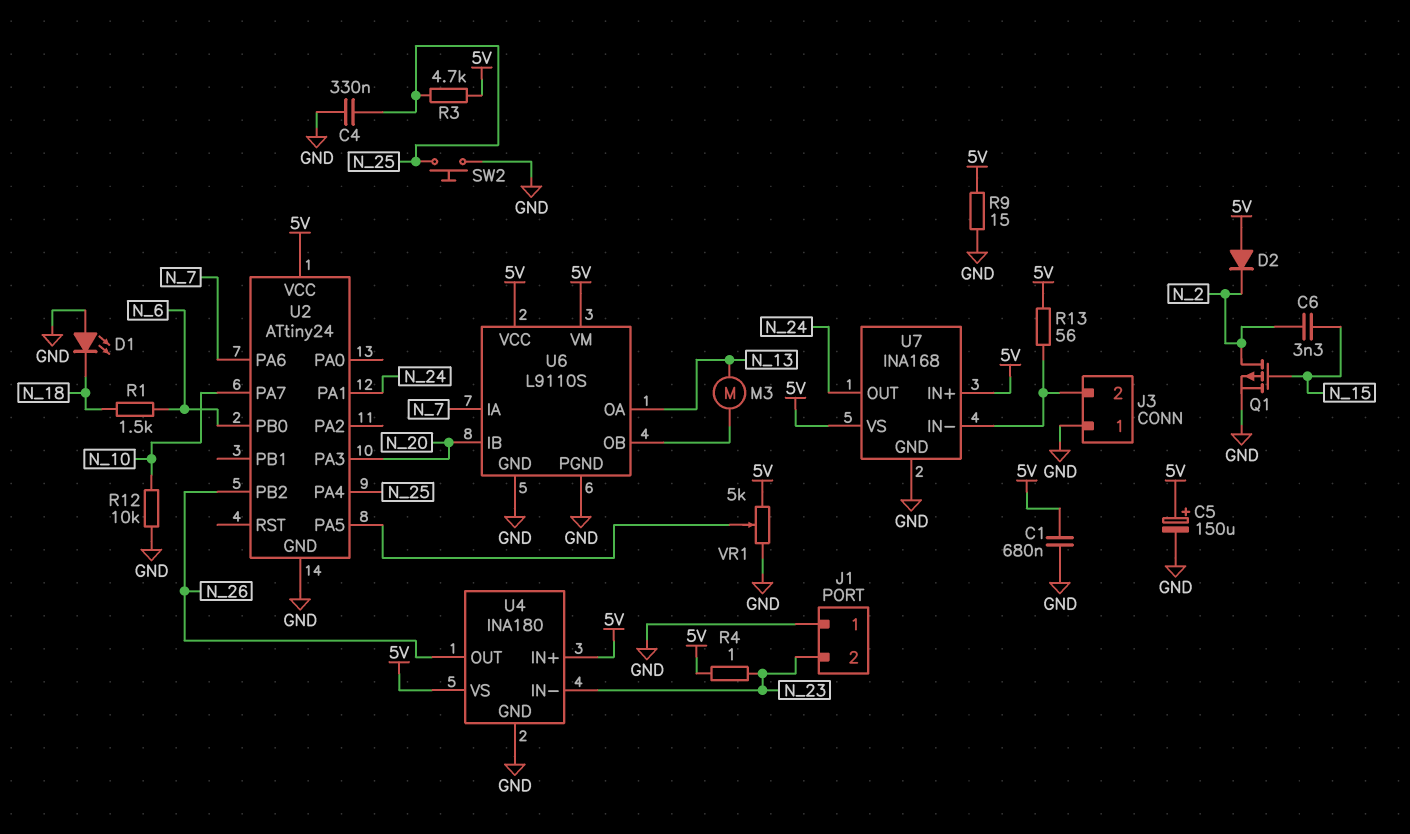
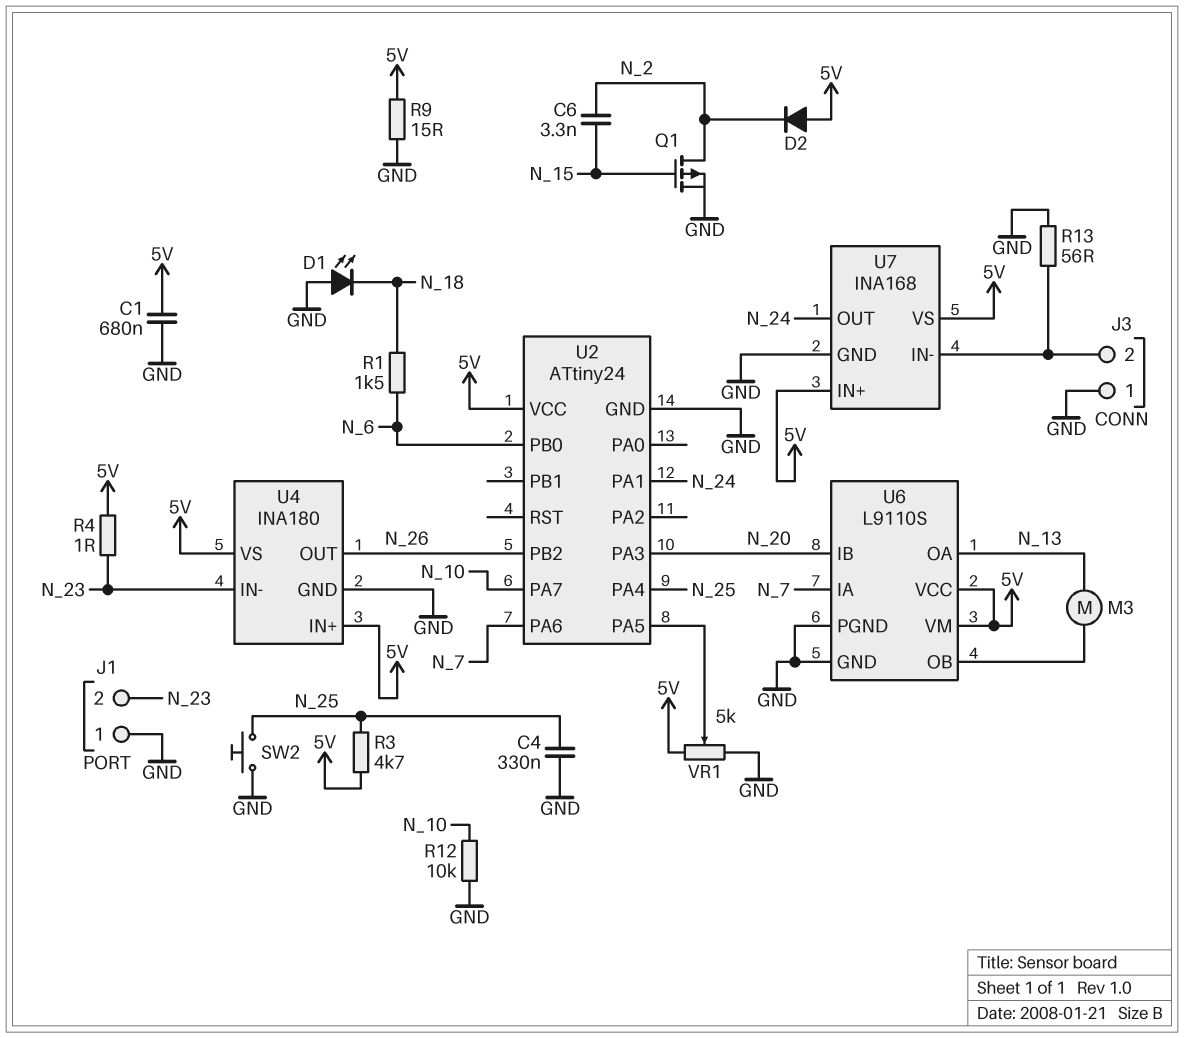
C5: 150uF (plus 5V, minus GND) -> none
R13: 56 (5V, J3/2) -> 56 (GND, J3/2)

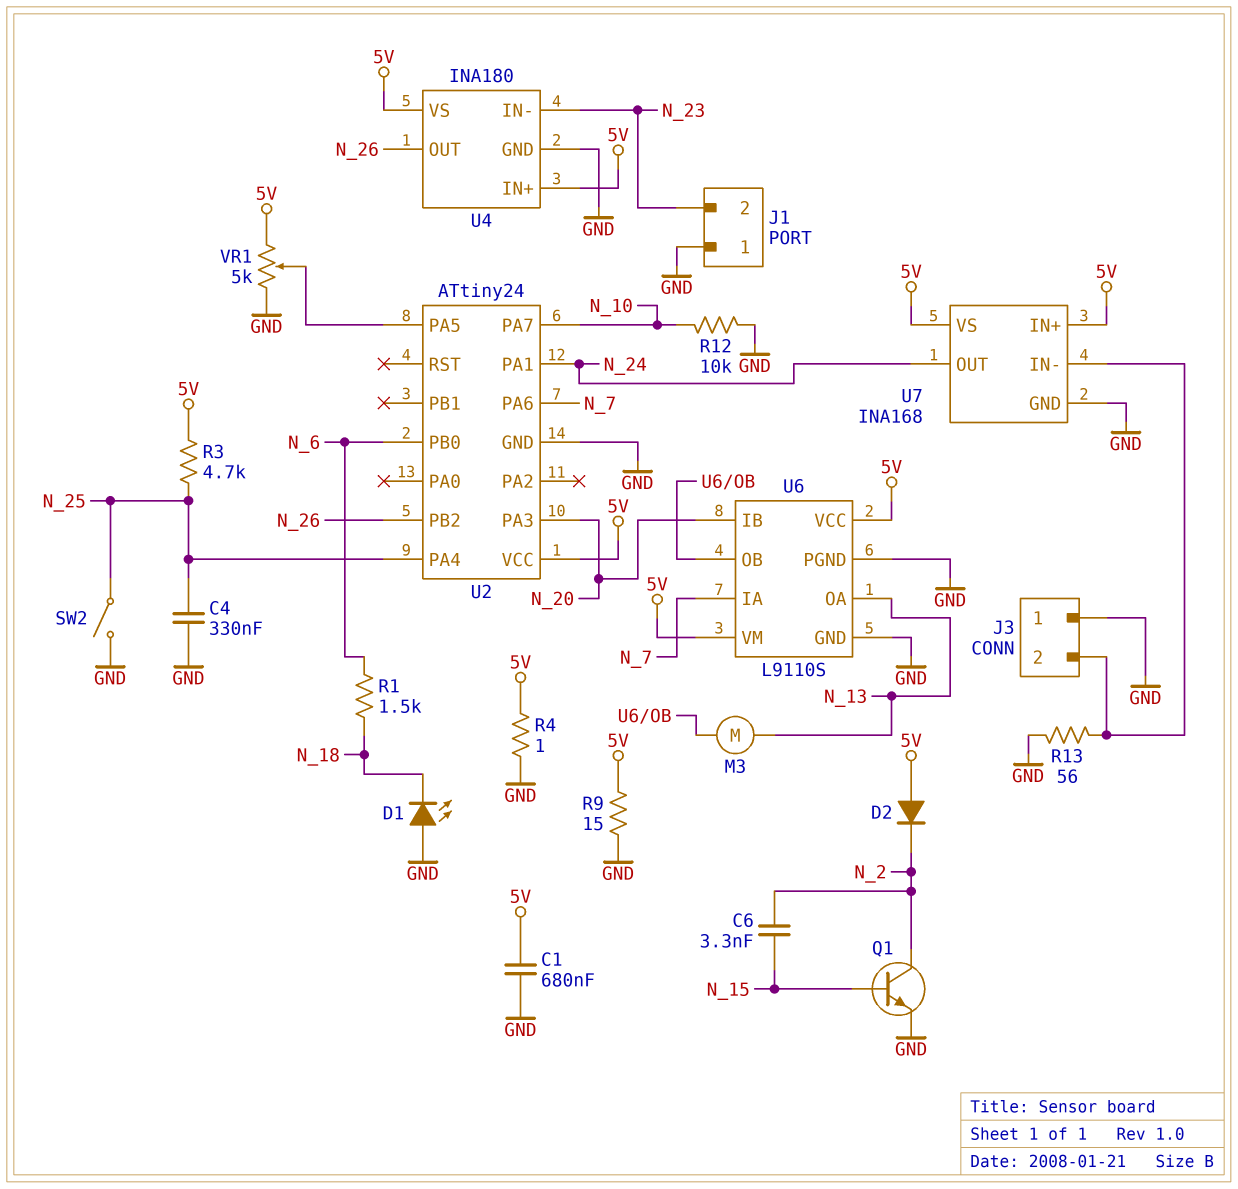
Q1: PMOS (G N_15, D N_2, S GND) -> NPN (B N_15, C N_2, E GND)
R4: 1 (5V, N_23) -> 1 (5V, GND)
SW2: button (GND, N_25) -> switch (GND, N_25)

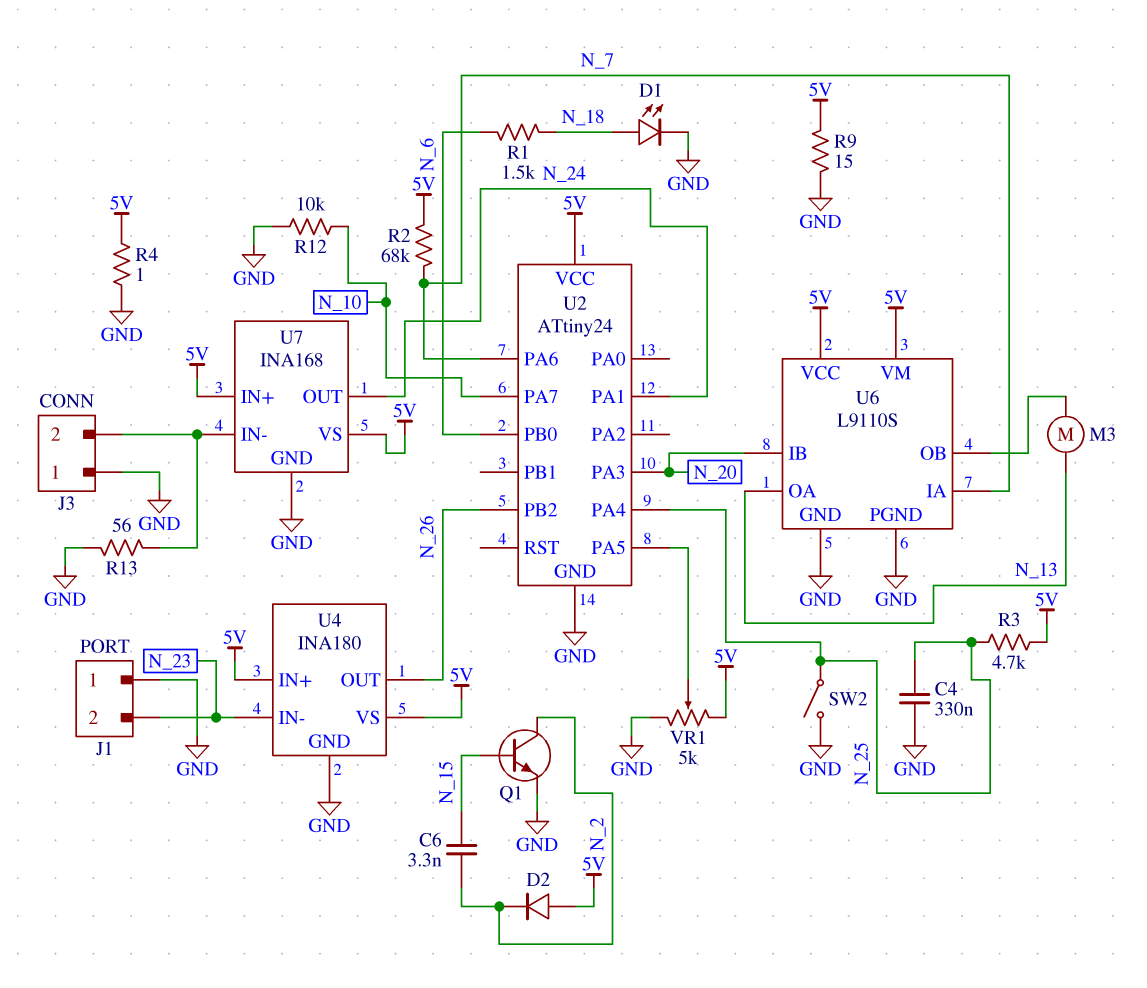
C1: 680nF (5V, GND) -> none
D1: LED (A GND, K N_18) -> LED (A N_18, K GND)
R2: none -> 68k (5V, N_7)

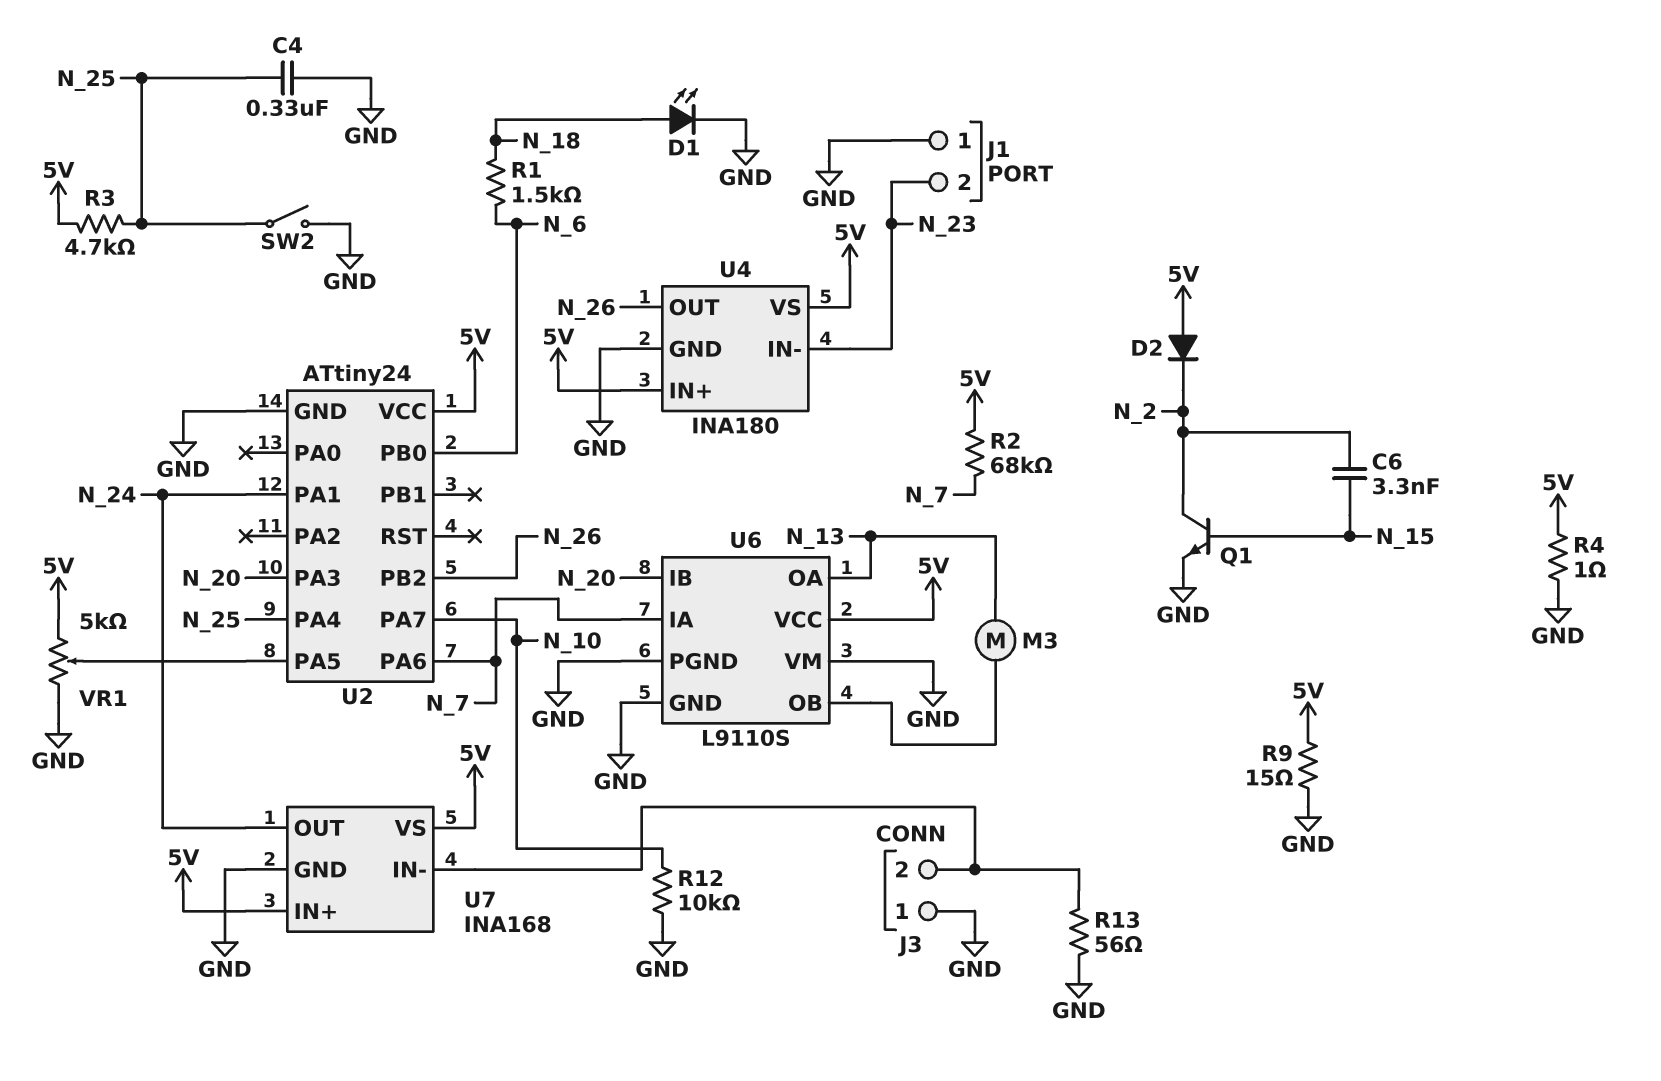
U6 pin VM: 5V -> GND

